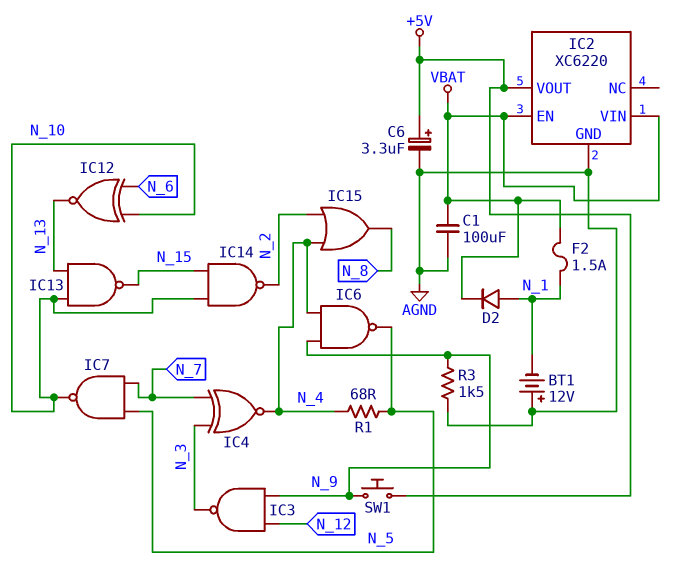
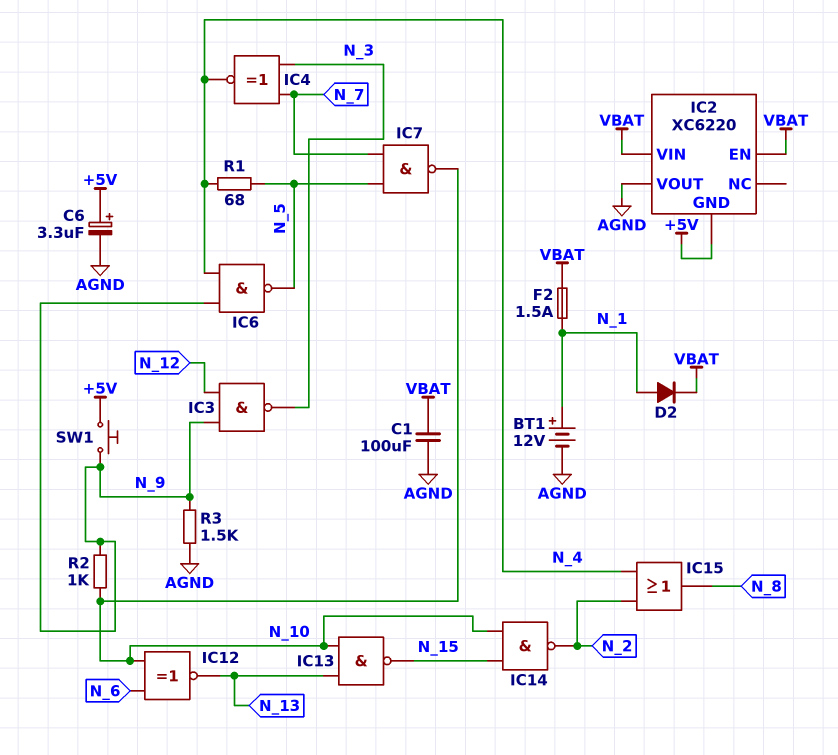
BT1: 12V (plus AGND, minus N_1) -> 12V (plus N_1, minus AGND)
IC2 pin GND: AGND -> +5V
IC2 pin VOUT: +5V -> AGND
R2: none -> 1k (N_9, N_10)

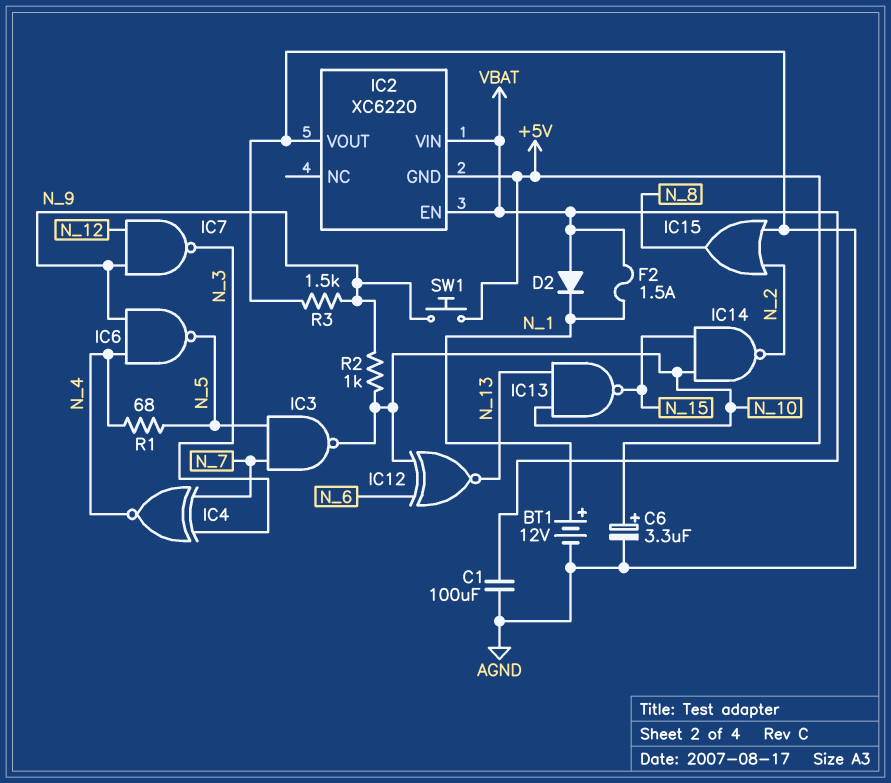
D2: diode (A N_1, K VBAT) -> diode (A VBAT, K N_1)
IC3: NAND (in N_9, in N_12, out N_3) -> NAND (in N_5, in N_7, out N_10)
IC7: NAND (in N_5, in N_7, out N_10) -> NAND (in N_9, in N_12, out N_3)
IC15: OR (in N_2, in N_4, out N_8) -> OR (in AGND, in N_2, out N_8)

